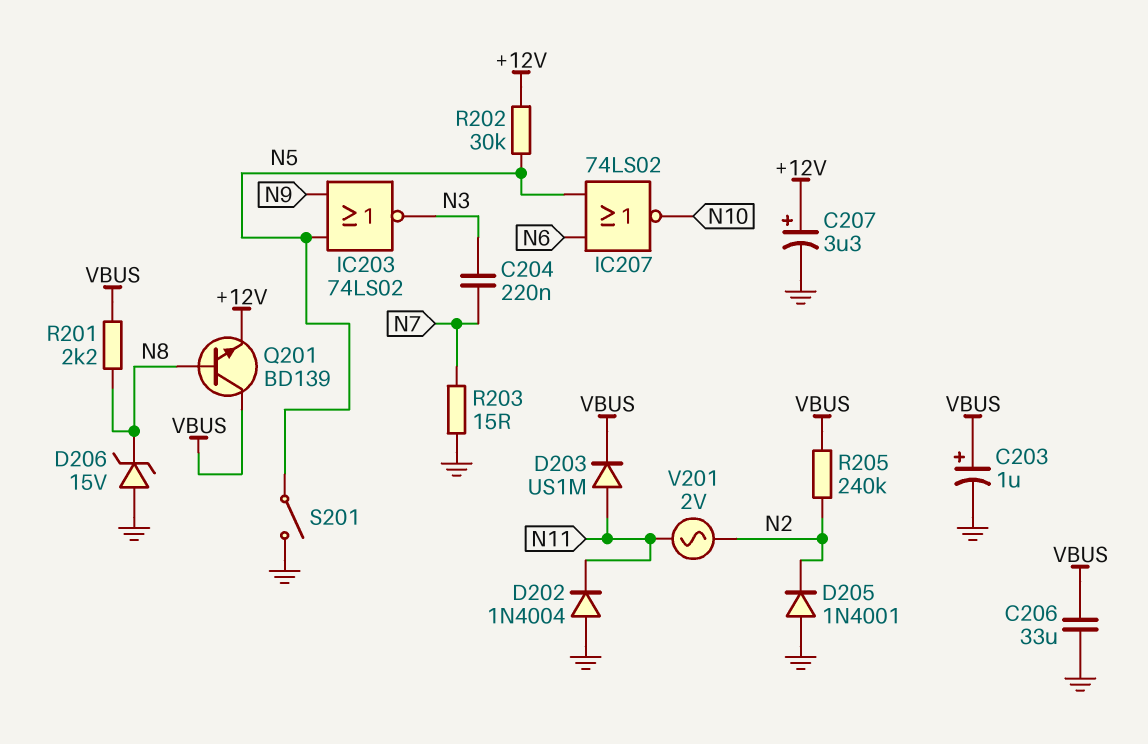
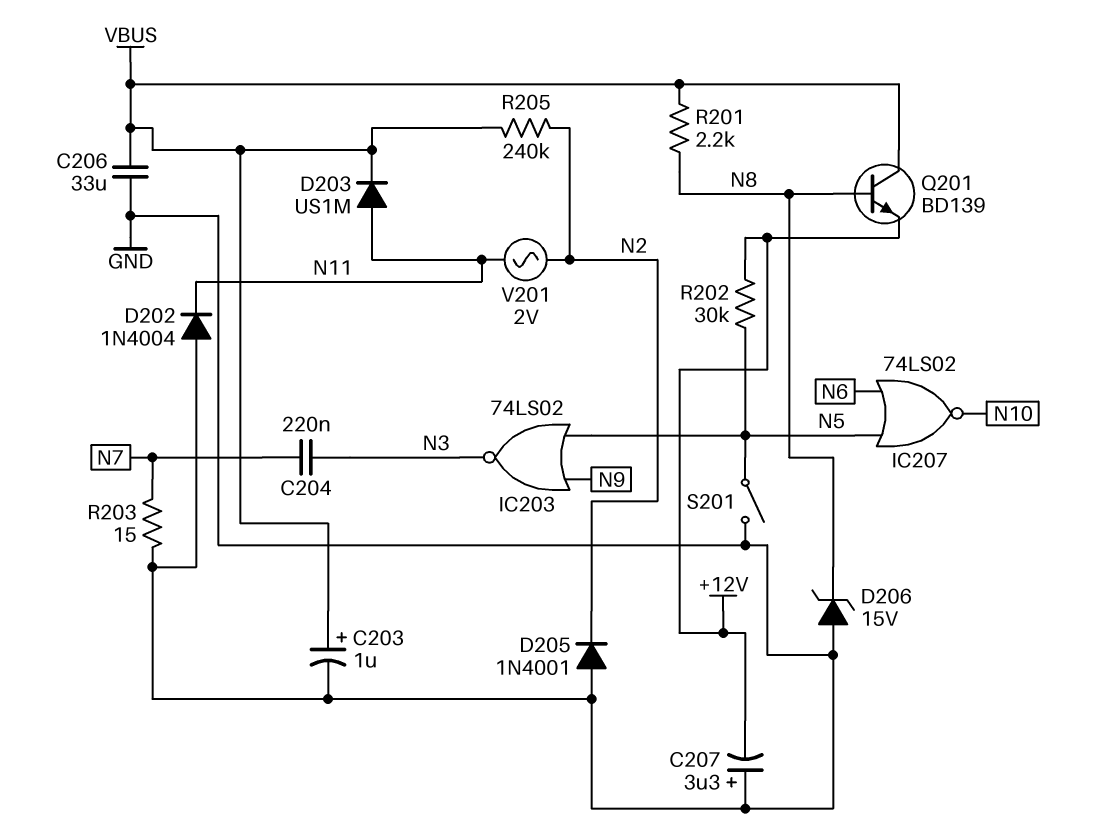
C207: 3.3uF (plus +12V, minus GND) -> 3.3uF (plus GND, minus +12V)

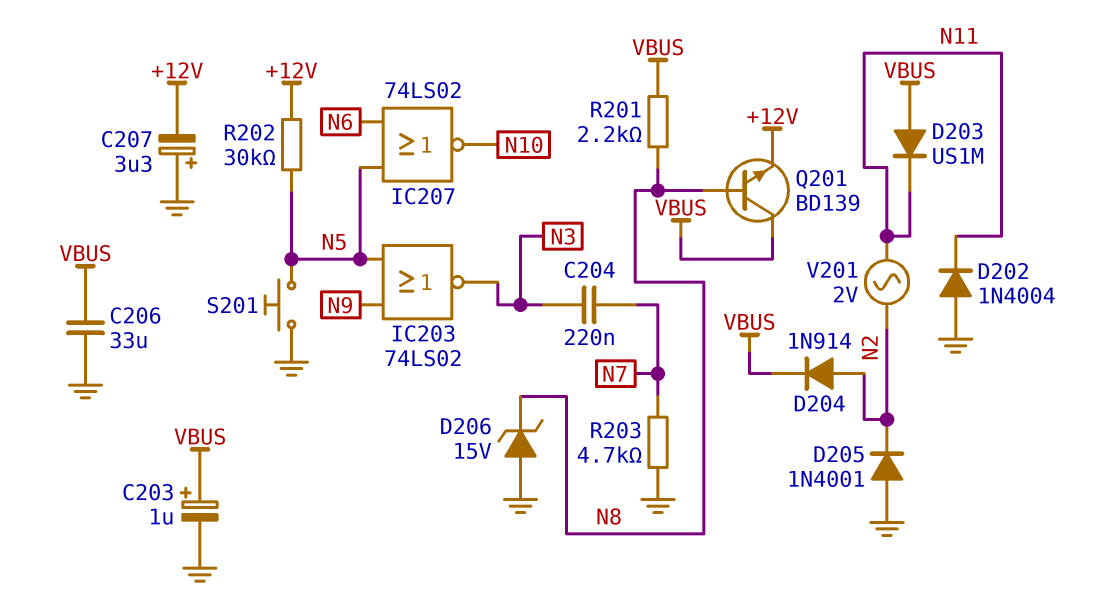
D203: diode US1M (A N11, K VBUS) -> diode US1M (A VBUS, K N11)
D204: none -> diode 1N914 (A N2, K VBUS)
R203: 15 (GND, N7) -> 4.7k (GND, N7)
R205: 240k (N2, VBUS) -> none
S201: switch (GND, N5) -> button (GND, N5)

